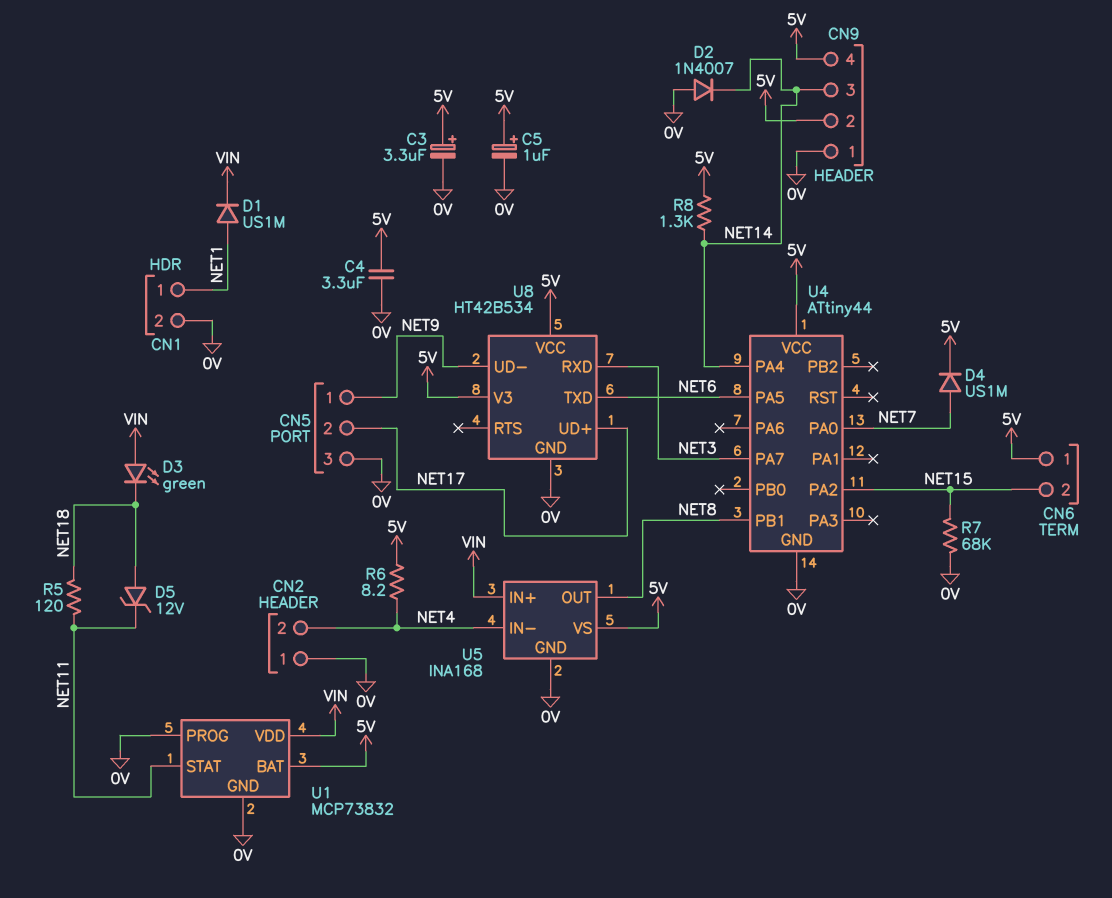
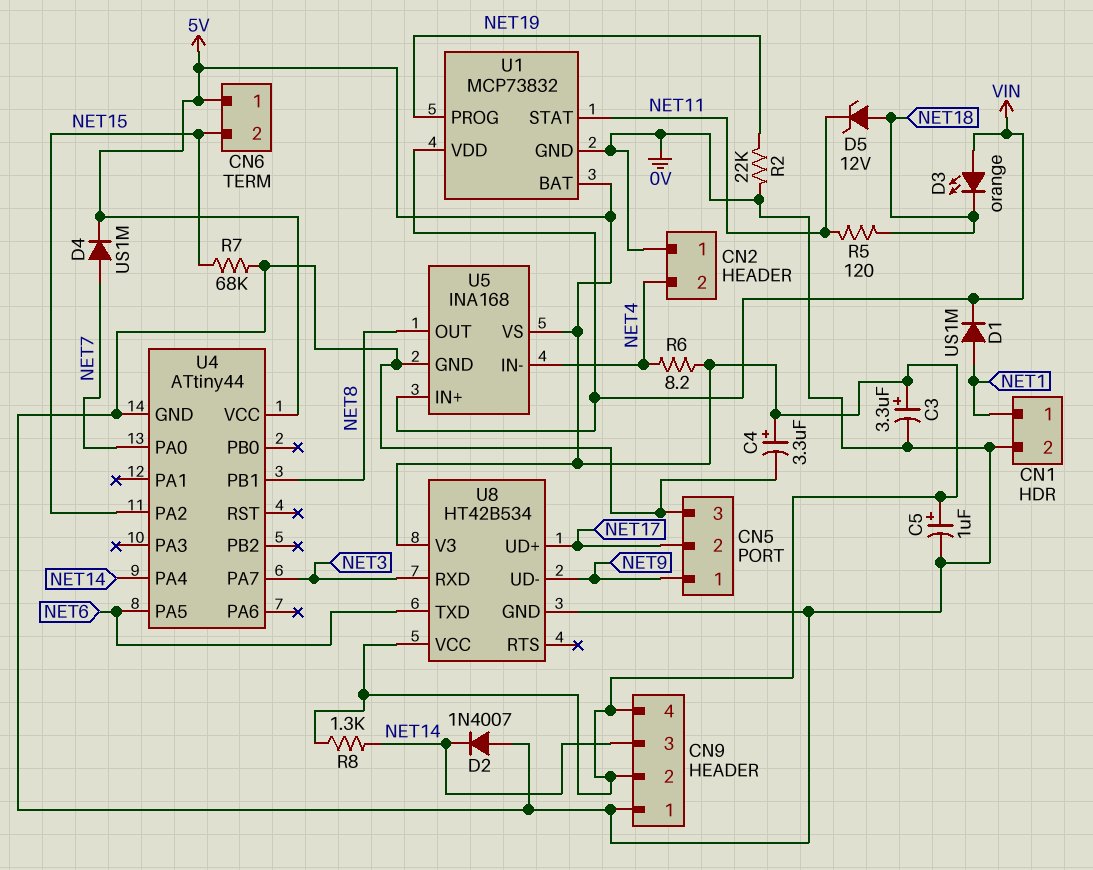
C4: 3.3uF (0V, 5V) -> 3.3uF (plus 5V, minus 0V)
D3: LED green (A VIN, K NET18) -> LED orange (A VIN, K NET18)
R2: none -> 22k (0V, NET19)
U1 pin PROG: 0V -> NET19

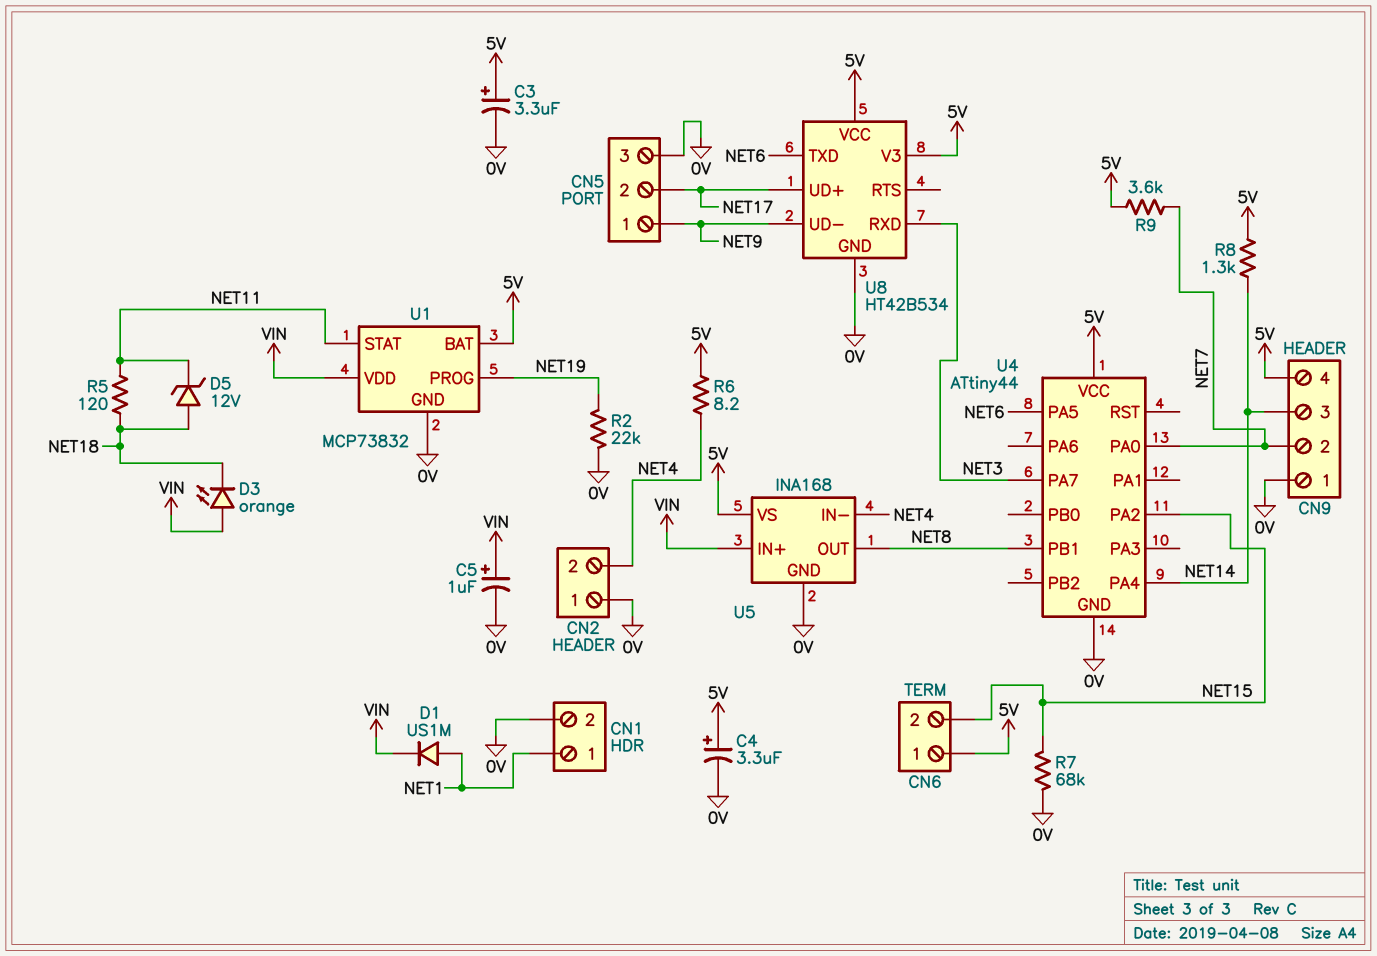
C5: 1uF (plus 5V, minus 0V) -> 1uF (plus VIN, minus 0V)
CN9 pin 2: 5V -> NET7
D2: diode 1N4007 (A 0V, K NET14) -> none
D4: diode US1M (A NET7, K 5V) -> none
R9: none -> 3.6k (5V, NET7)

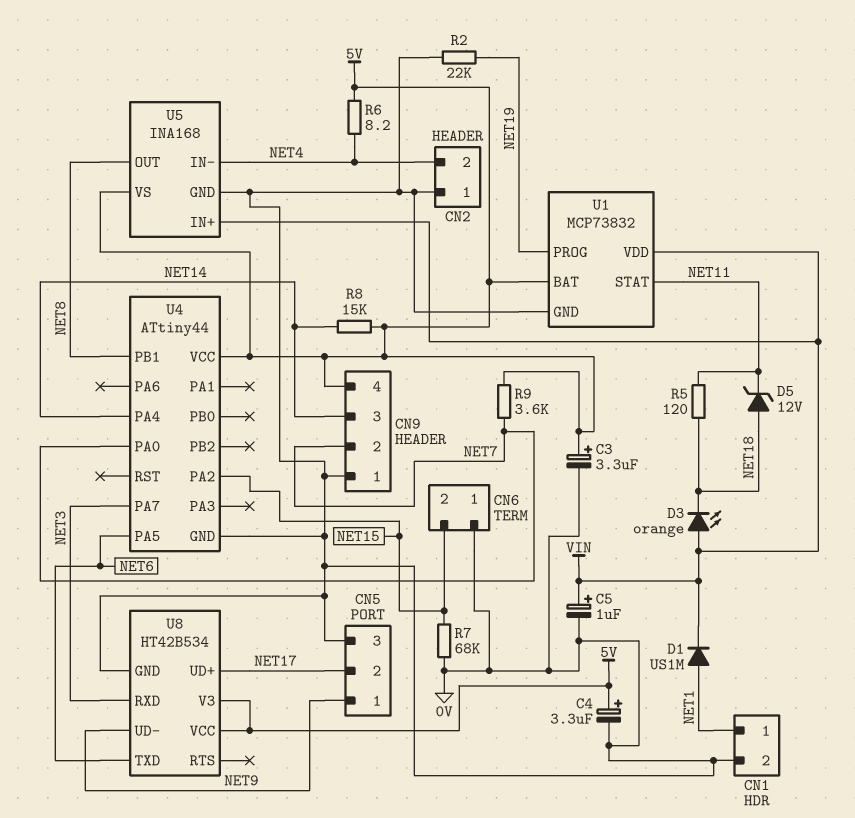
CN6 pin 1: 5V -> 0V
R8: 1.3k (5V, NET14) -> 15k (5V, NET14)

